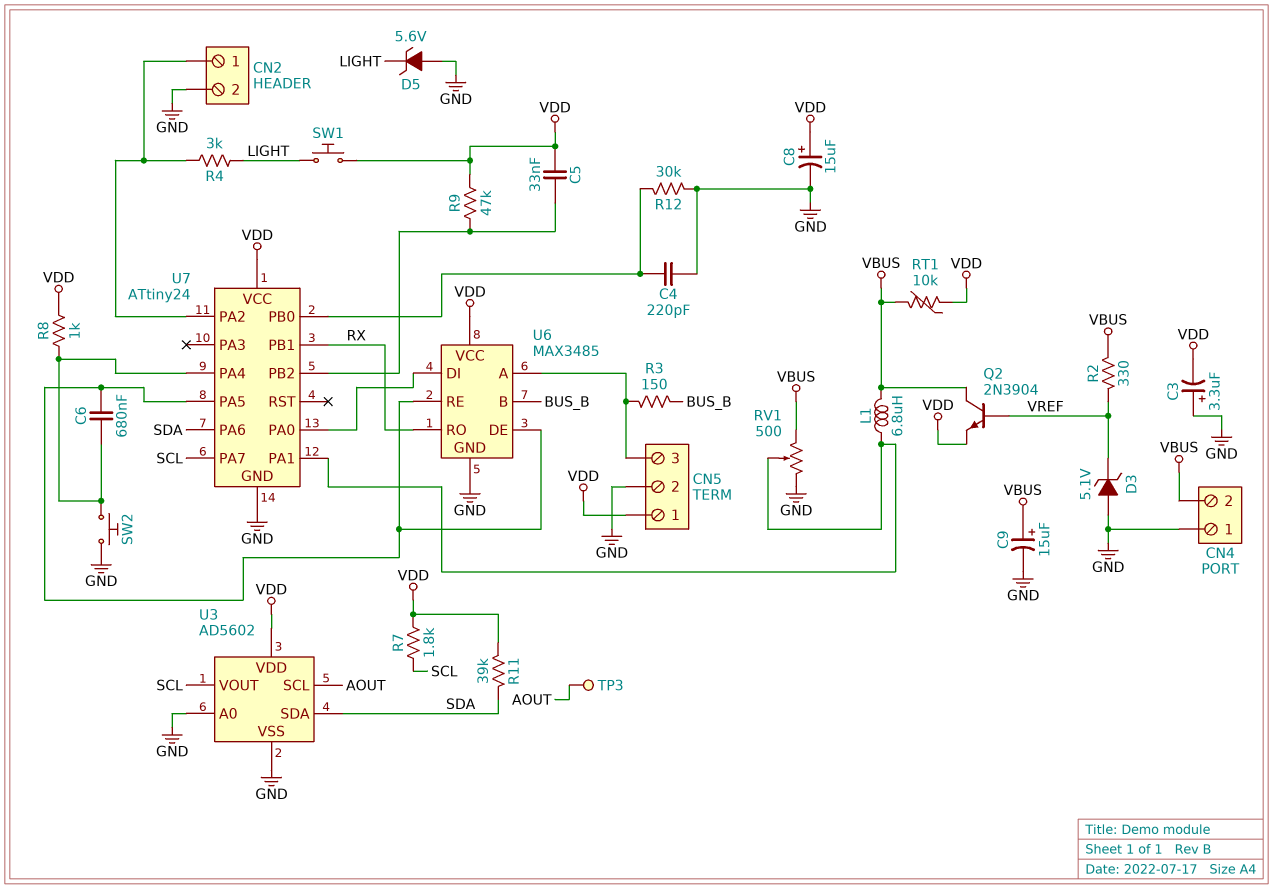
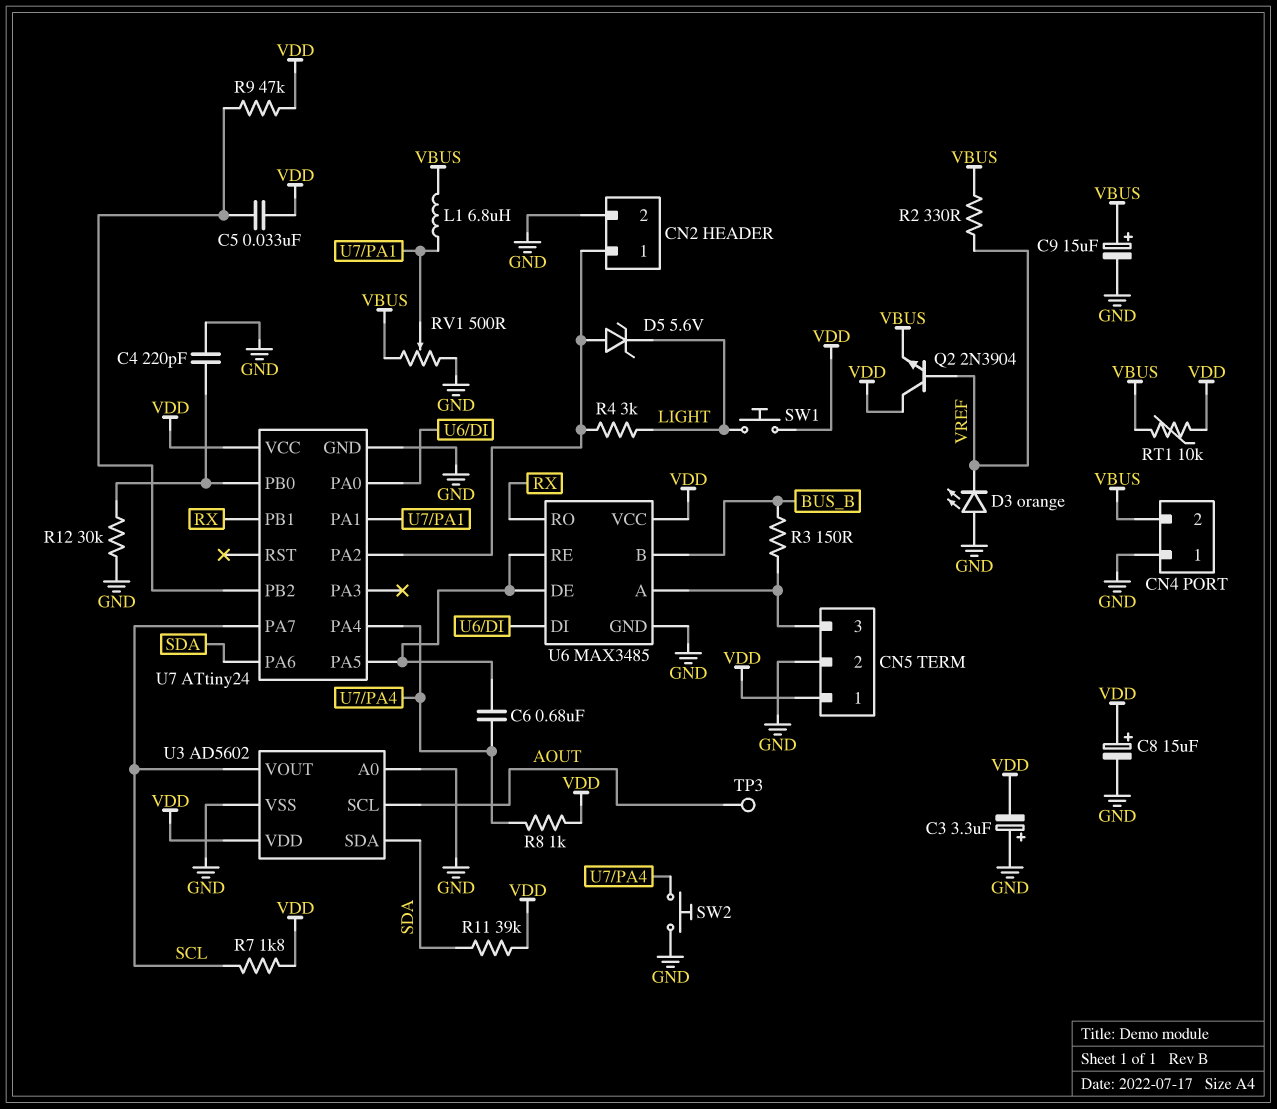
D3: zener 5.1V (A GND, K VREF) -> LED orange (A GND, K VREF)
D5: zener 5.6V (A GND, K LIGHT) -> zener 5.6V (A CN2/1, K LIGHT)
Q2: NPN 2N3904 (B VREF, C VBUS, E VDD) -> NPN 2N3904 (B VREF, C VDD, E VBUS)

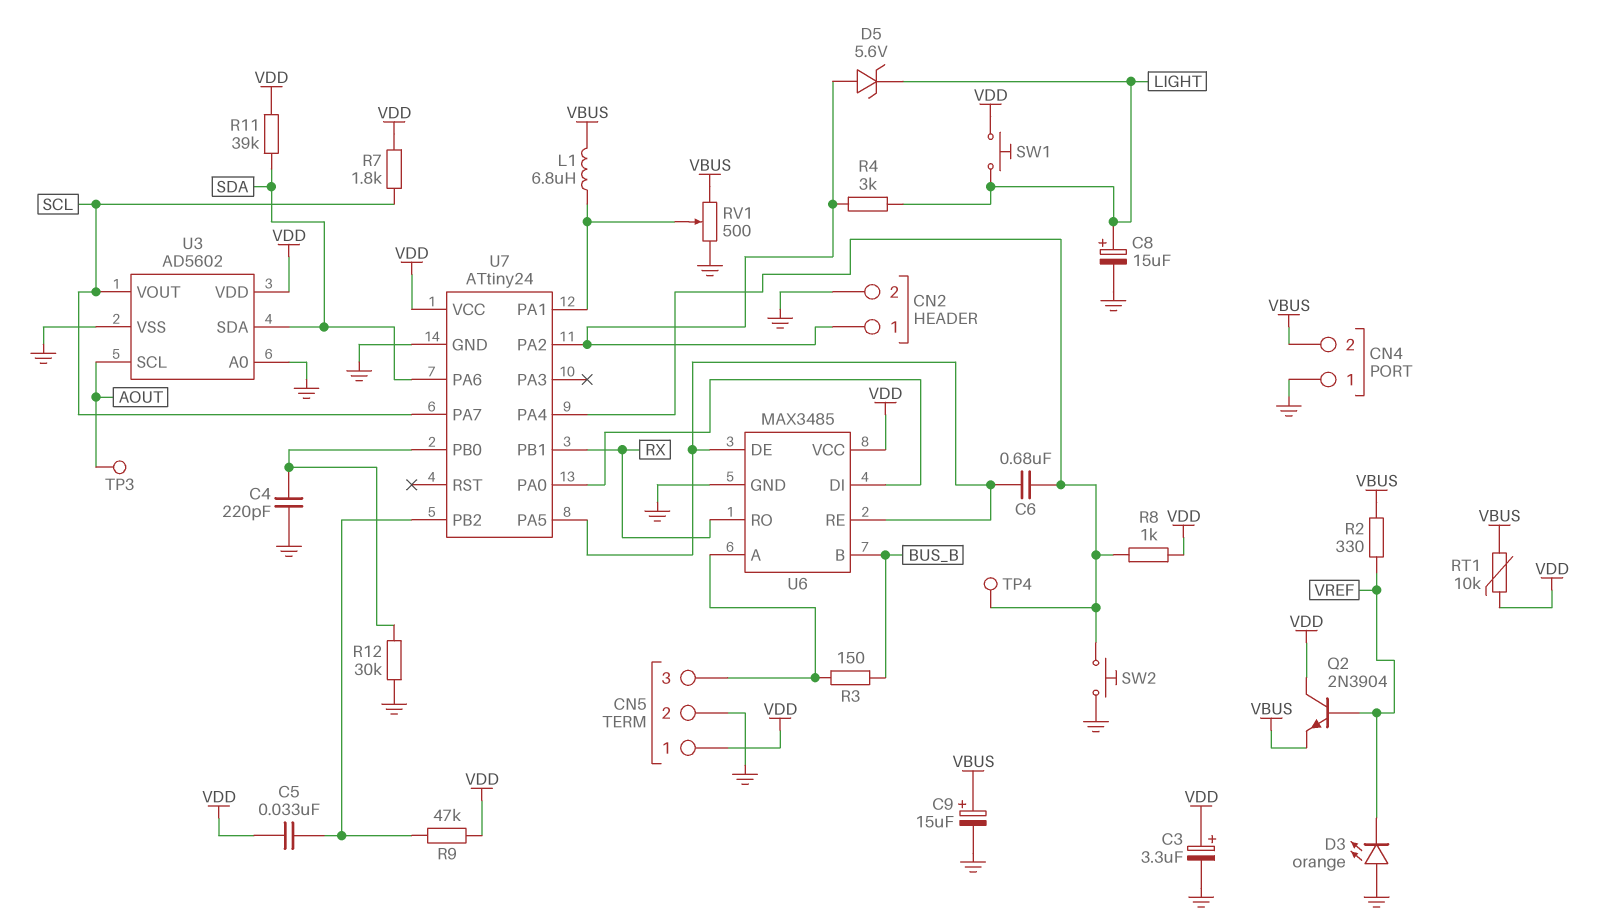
C3: 3.3uF (plus GND, minus VDD) -> 3.3uF (plus VDD, minus GND)
C8: 15uF (plus VDD, minus GND) -> 15uF (plus LIGHT, minus GND)
TP4: none -> test point (U7/PA4)

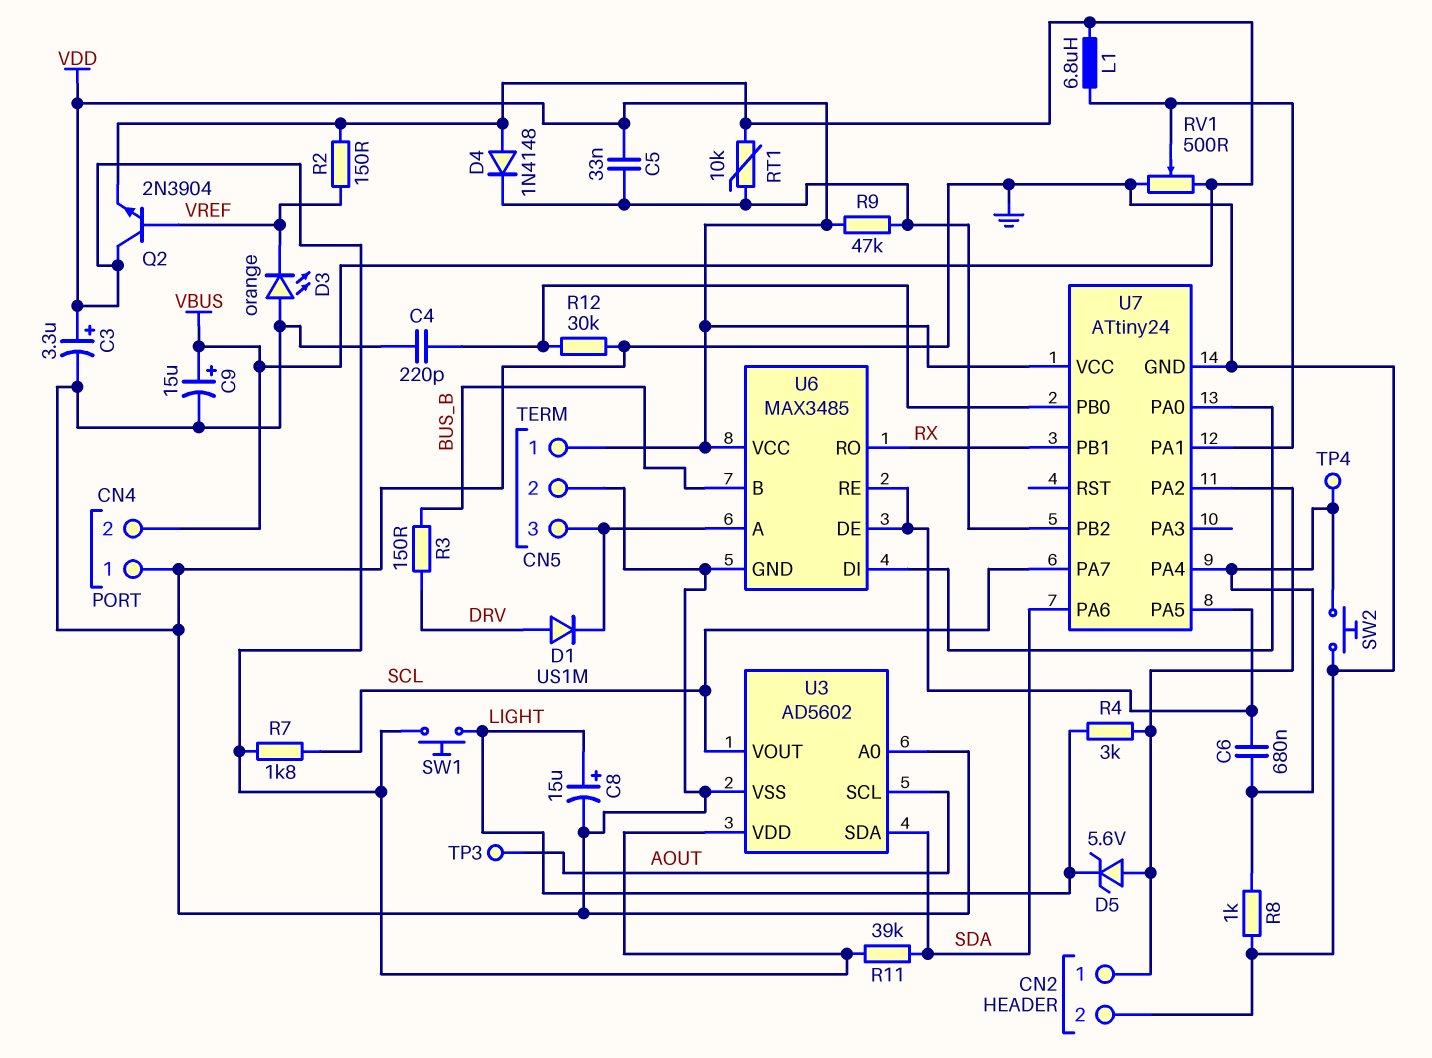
D1: none -> diode US1M (A DRV, K CN5/3)
D4: none -> diode 1N4148 (A VBUS, K U7/PB2)
R2: 330 (VBUS, VREF) -> 150 (VBUS, VREF)
R3: 150 (BUS_B, CN5/3) -> 150 (BUS_B, DRV)
R8: 1k (U7/PA4, VDD) -> 1k (GND, U7/PA4)
RT1: 10k (VBUS, VDD) -> 10k (U7/PB2, VBUS)

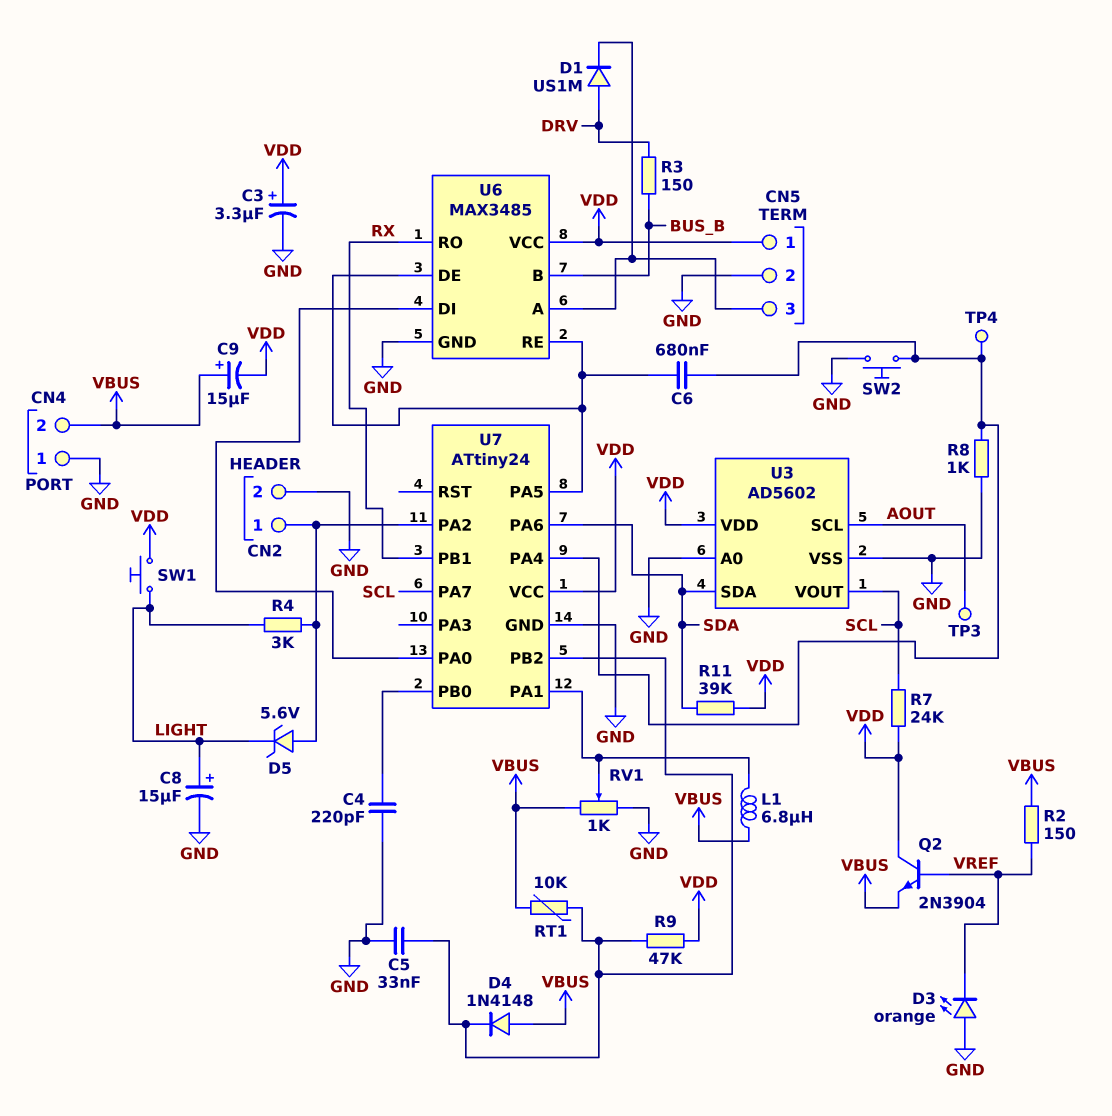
C5: 33nF (U7/PB2, VDD) -> 33nF (GND, U7/PB2)
C9: 15uF (plus VBUS, minus GND) -> 15uF (plus VBUS, minus VDD)
R7: 1.8k (SCL, VDD) -> 24k (SCL, VDD)
R12: 30k (GND, U7/PB0) -> none
RV1: 500 (GND, VBUS, wiper U7/PA1) -> 1k (GND, VBUS, wiper U7/PA1)

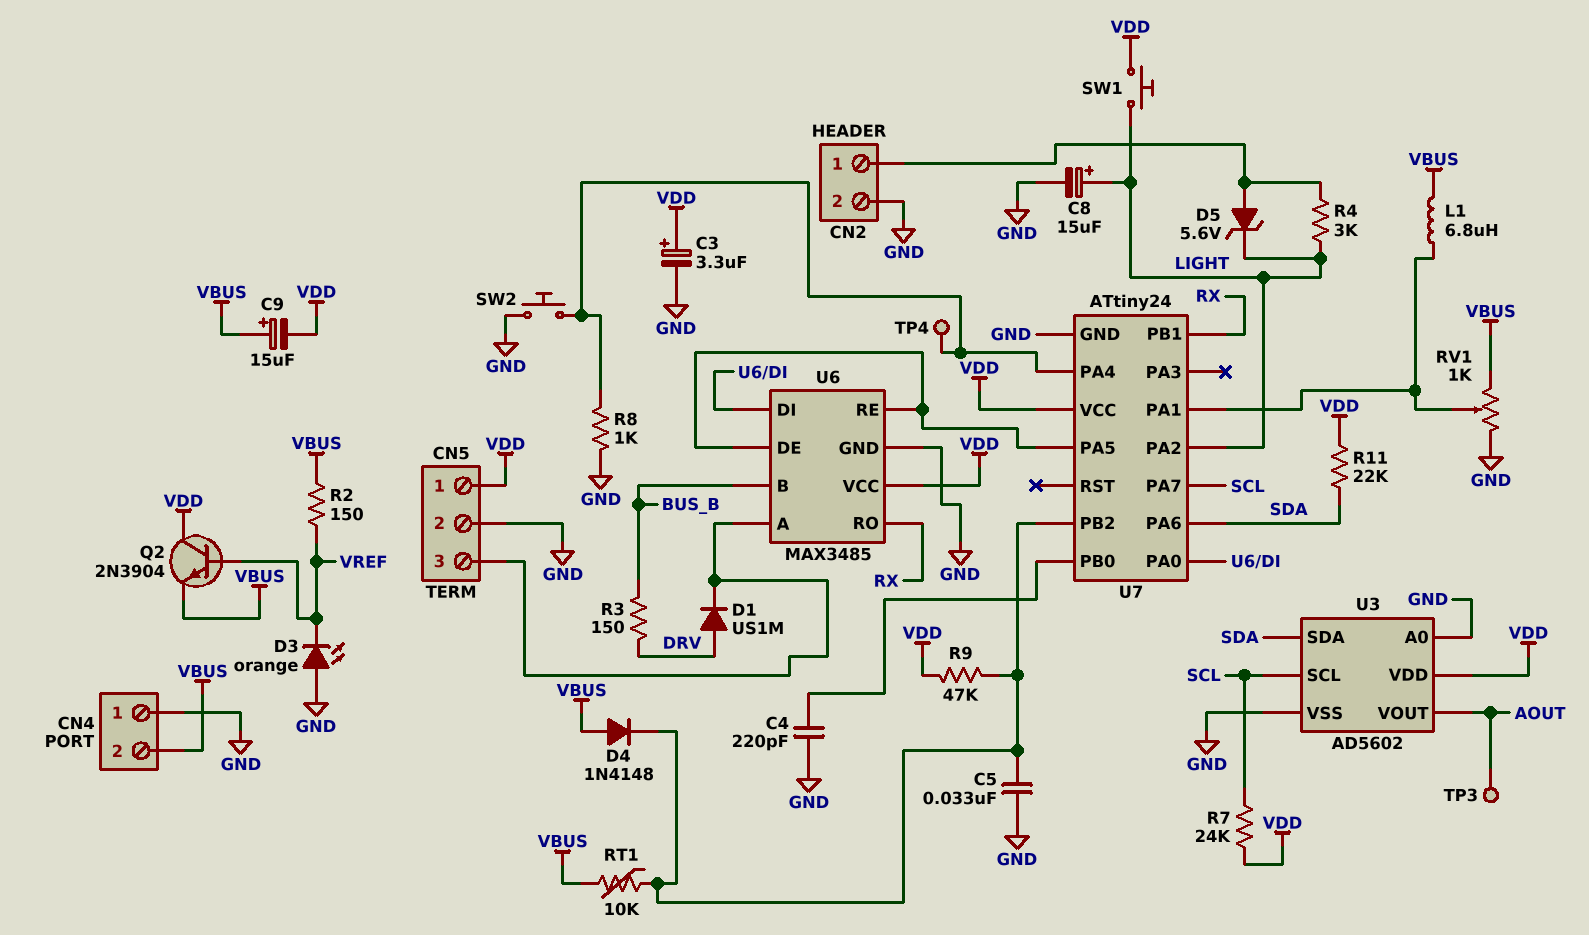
C6: 680nF (U6/DE, U7/PA4) -> none
R11: 39k (SDA, VDD) -> 22k (SDA, VDD)
U3 pin SCL: AOUT -> SCL
U3 pin VOUT: SCL -> AOUT
U7 pin PA2: CN2/1 -> LIGHT

